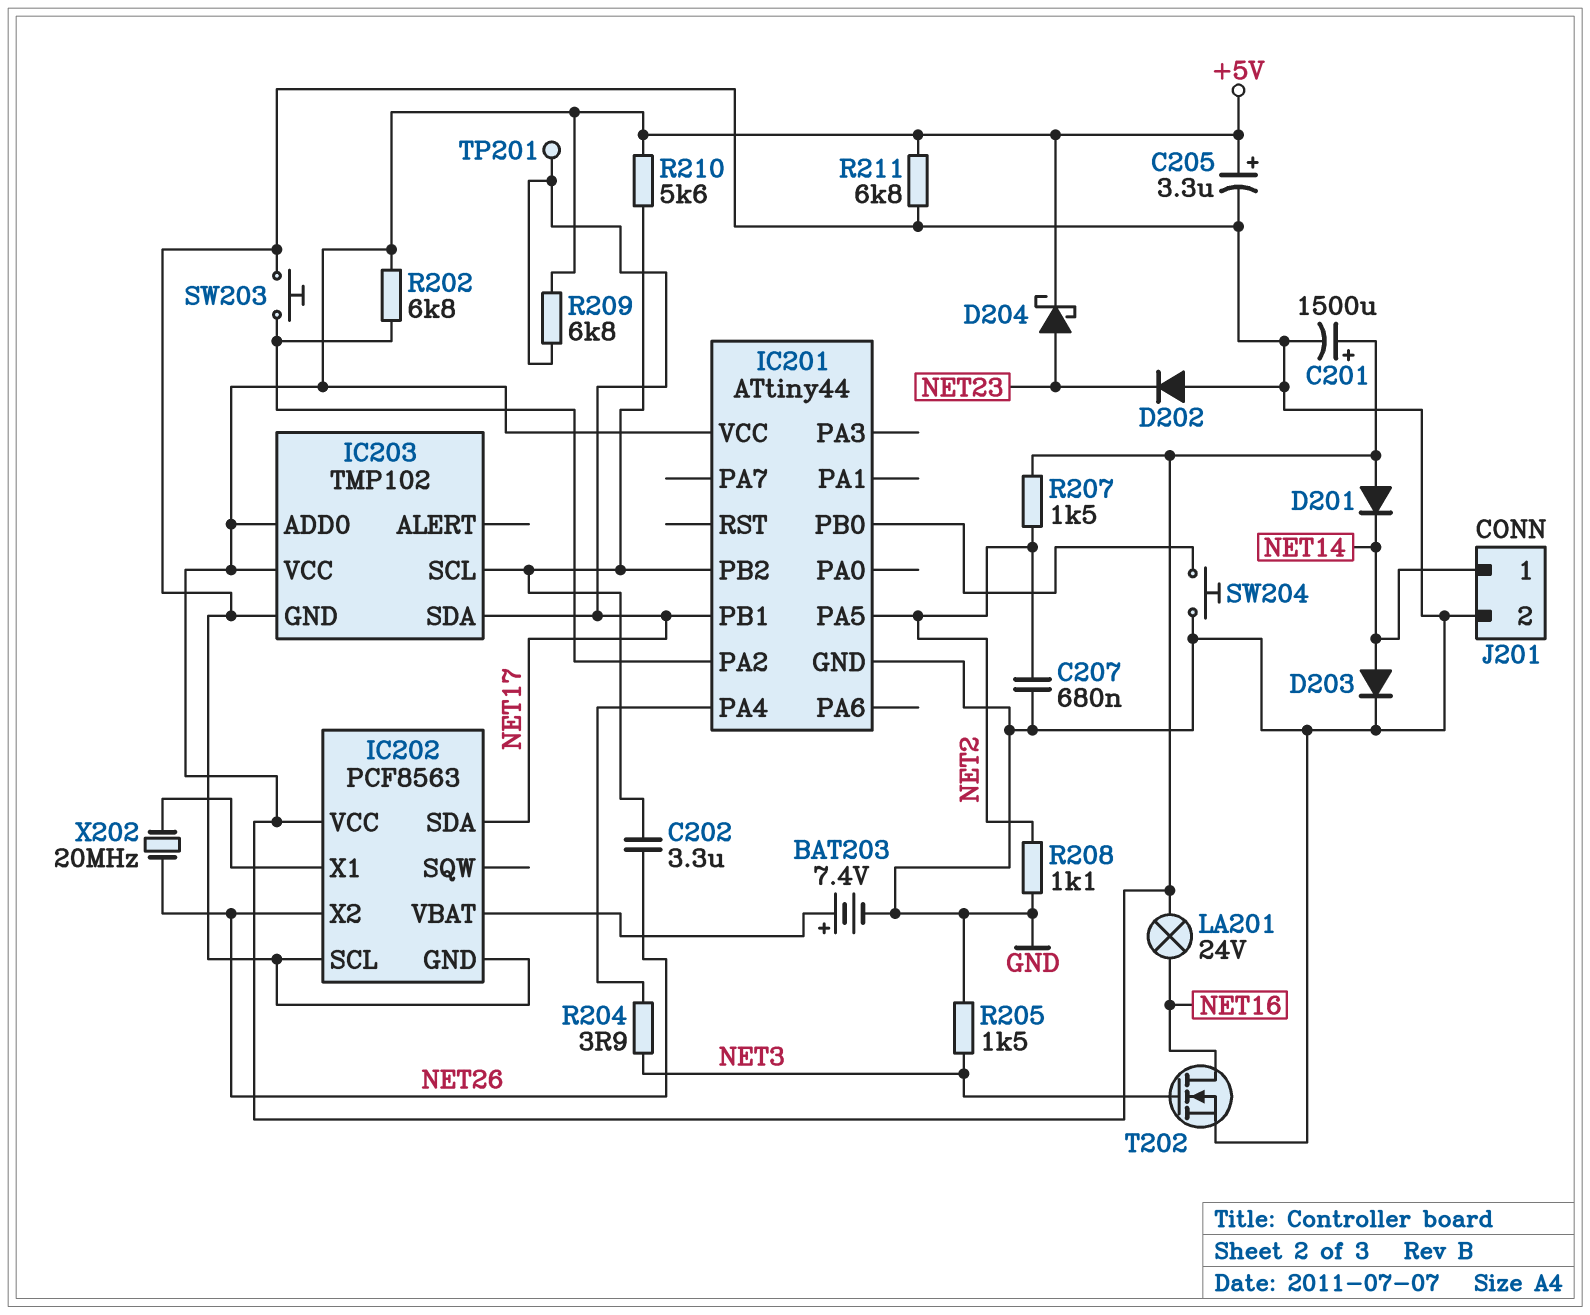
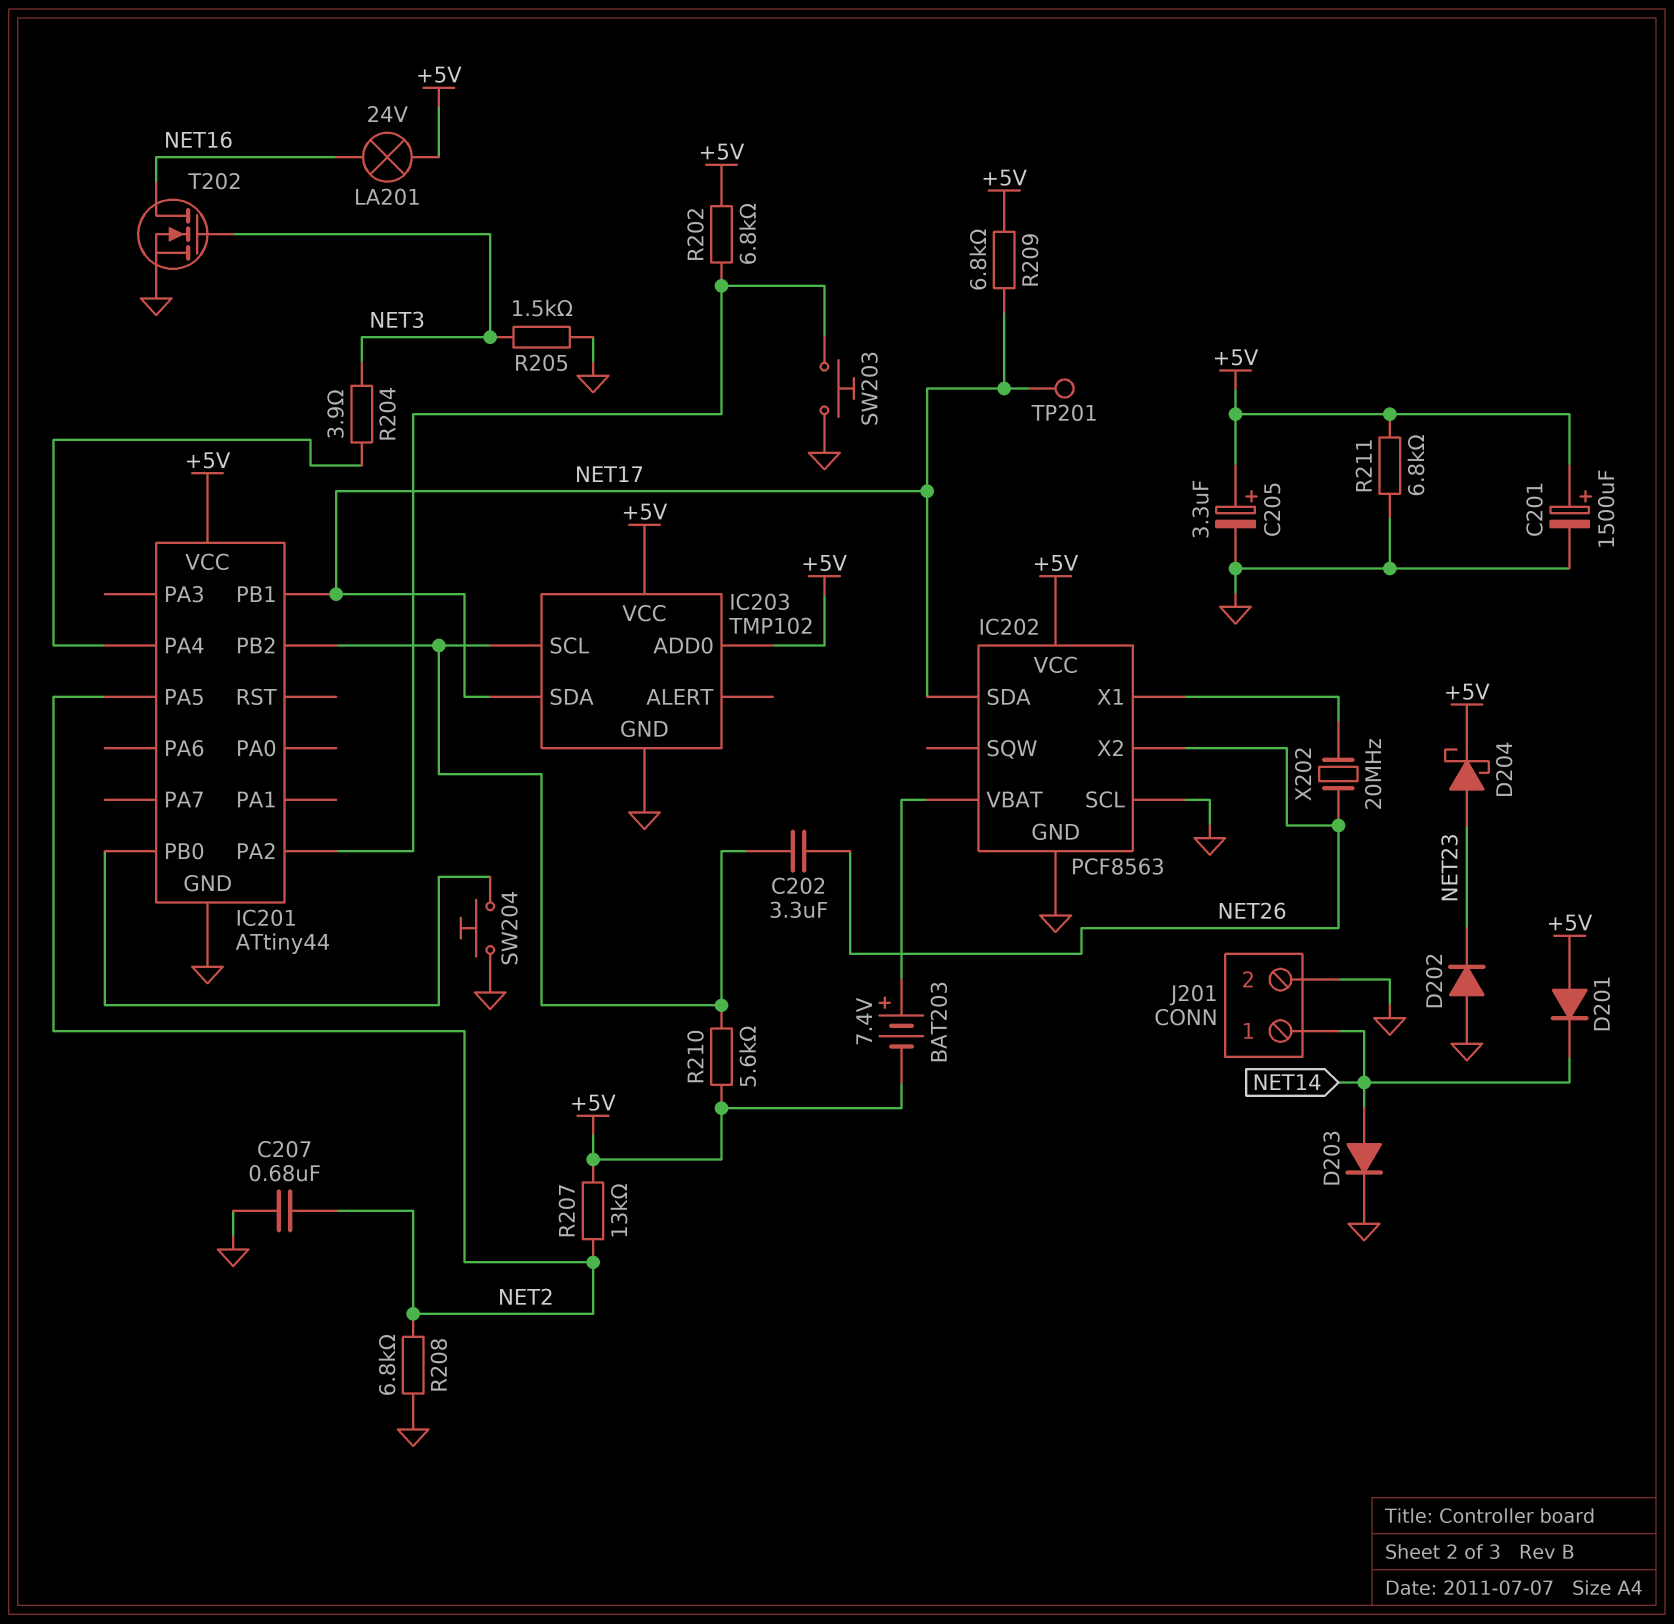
BAT203: 7.4V (plus IC202/VBAT, minus GND) -> 7.4V (plus IC202/VBAT, minus +5V)
R207: 1.5k (+5V, NET2) -> 13k (+5V, NET2)
R208: 1.1k (GND, NET2) -> 6.8k (GND, NET2)

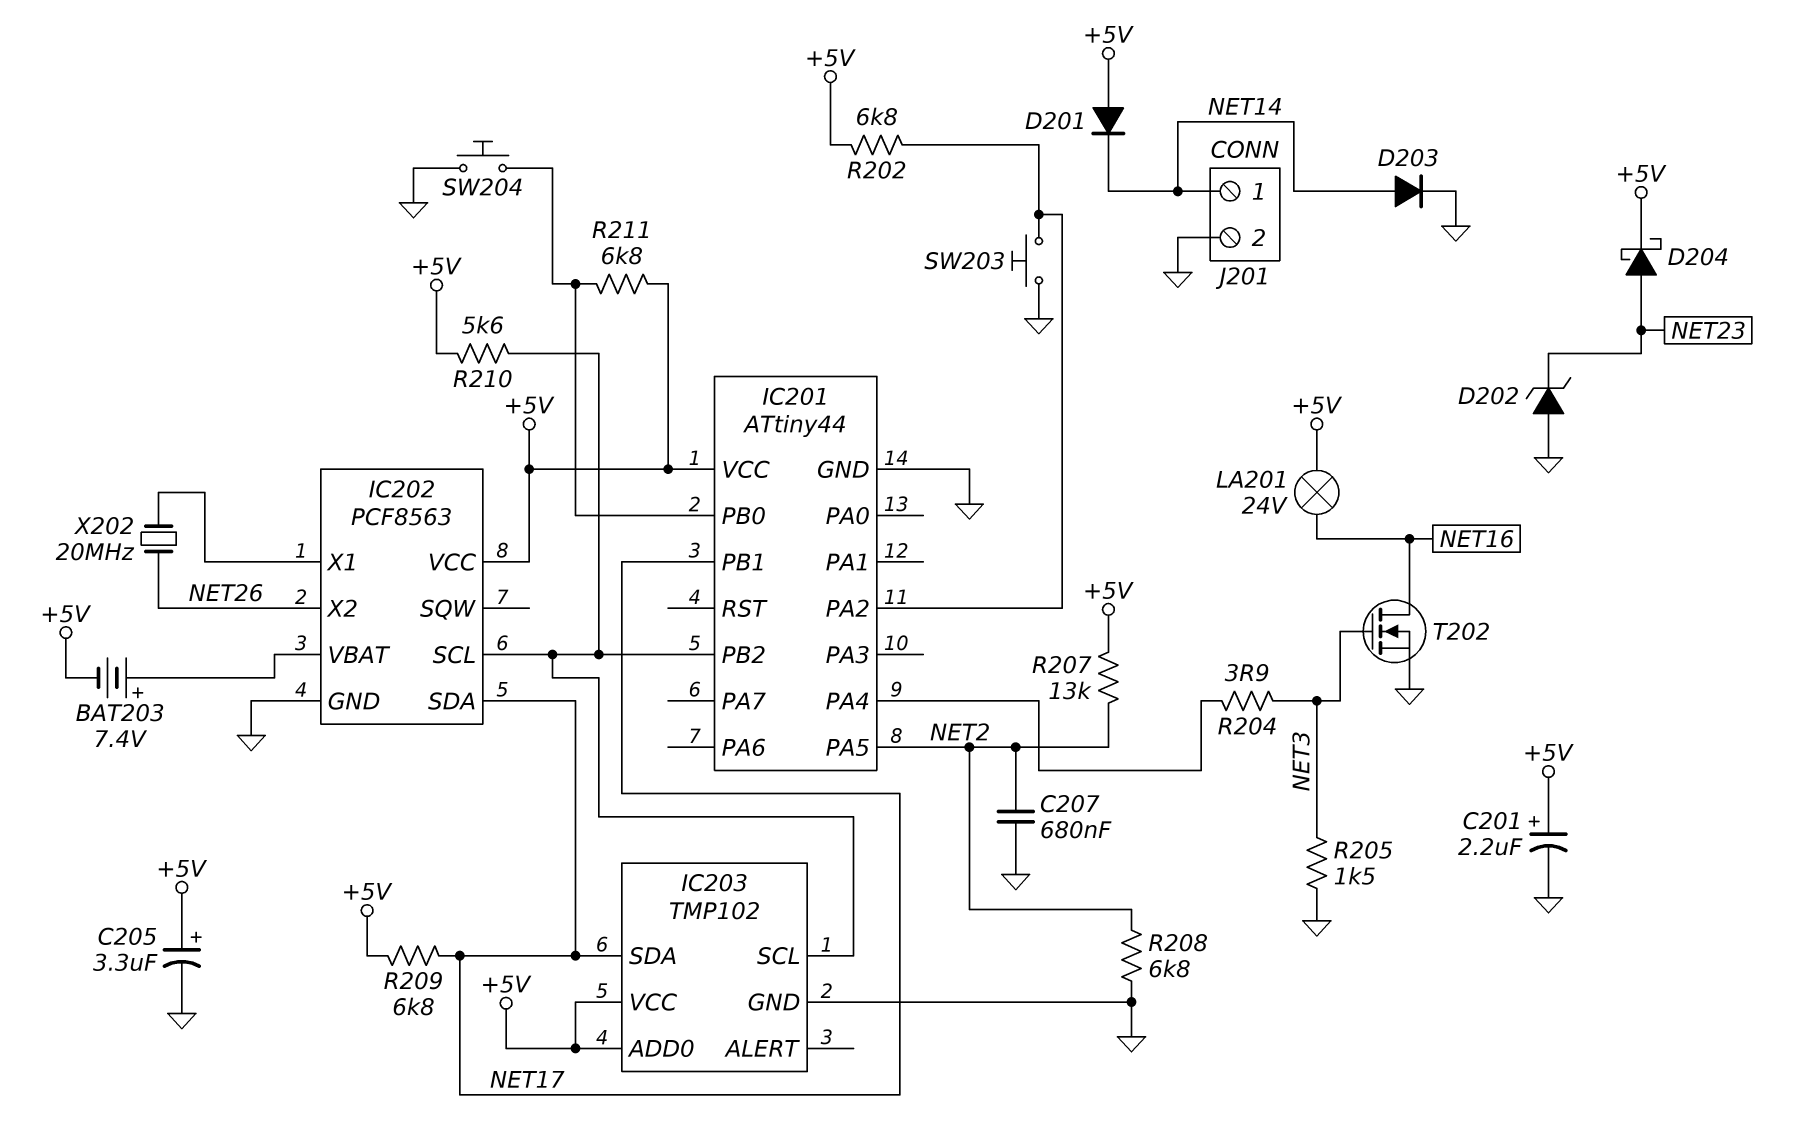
C201: 1500uF (plus +5V, minus GND) -> 2.2uF (plus +5V, minus GND)
C202: 3.3uF (IC201/PB2, NET26) -> none
D202: diode (A GND, K NET23) -> zener (A GND, K NET23)
IC202 pin SCL: GND -> IC201/PB2
R211: 6.8k (+5V, GND) -> 6.8k (+5V, IC201/PB0)
TP201: test point (NET17) -> none

